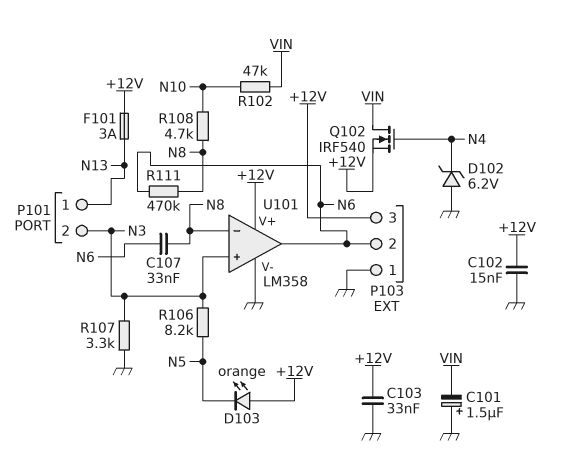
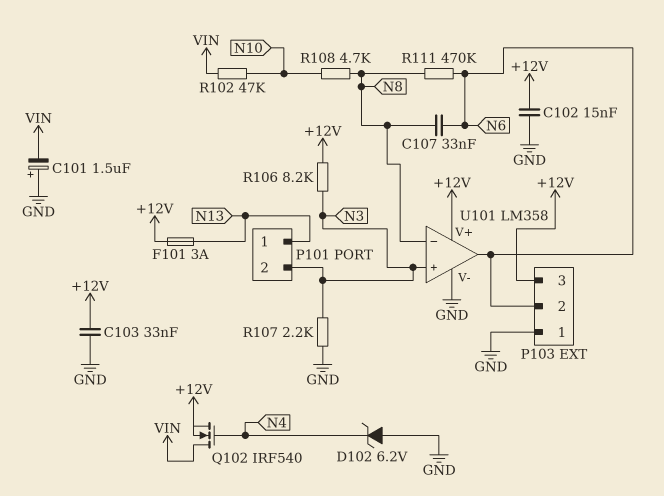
D103: LED orange (A +12V, K N5) -> none
R106: 8.2k (N3, N5) -> 8.2k (+12V, N3)
R107: 3.3k (GND, N3) -> 2.2k (GND, N3)

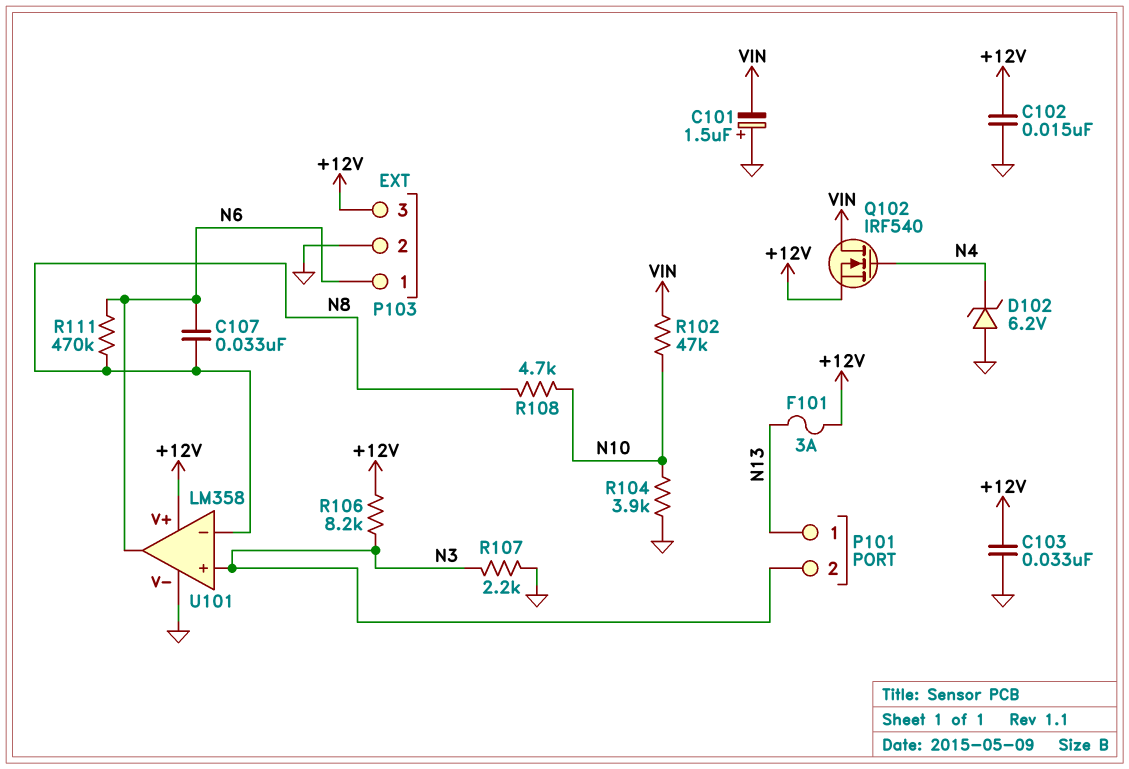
P103 pin 1: GND -> N6
P103 pin 2: N6 -> GND
R104: none -> 3.9k (GND, N10)

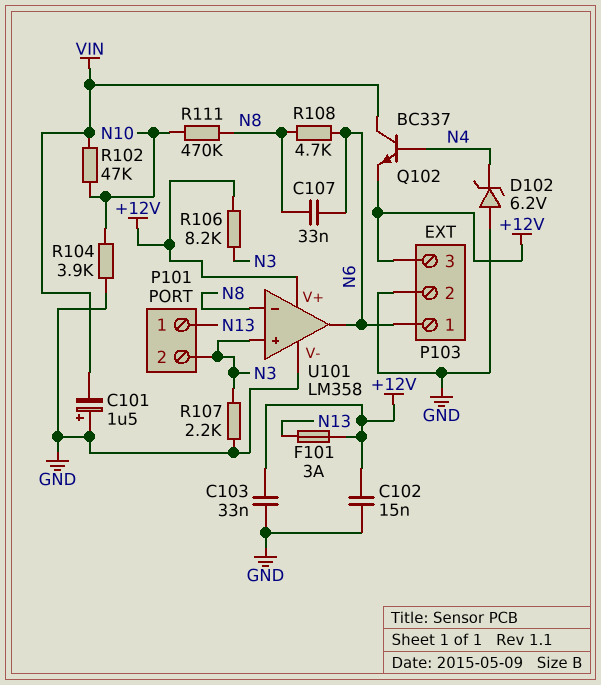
Q102: NMOS IRF540 (G N4, D VIN, S +12V) -> NPN BC337 (B N4, C VIN, E +12V)
R108: 4.7k (N8, N10) -> 4.7k (N6, N8)
R111: 470k (N6, N8) -> 470k (N8, N10)

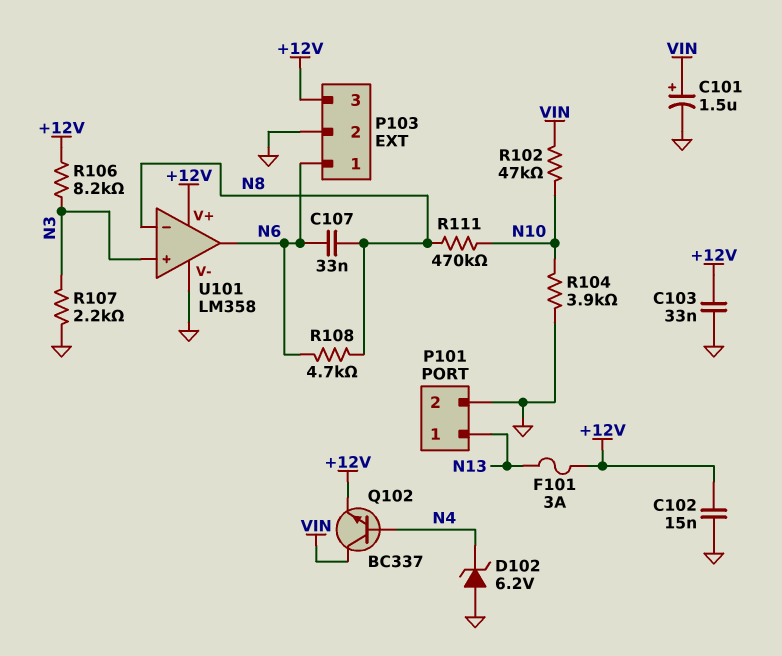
C101: 1.5uF (plus GND, minus VIN) -> 1.5uF (plus VIN, minus GND)
P101 pin 2: N3 -> GND

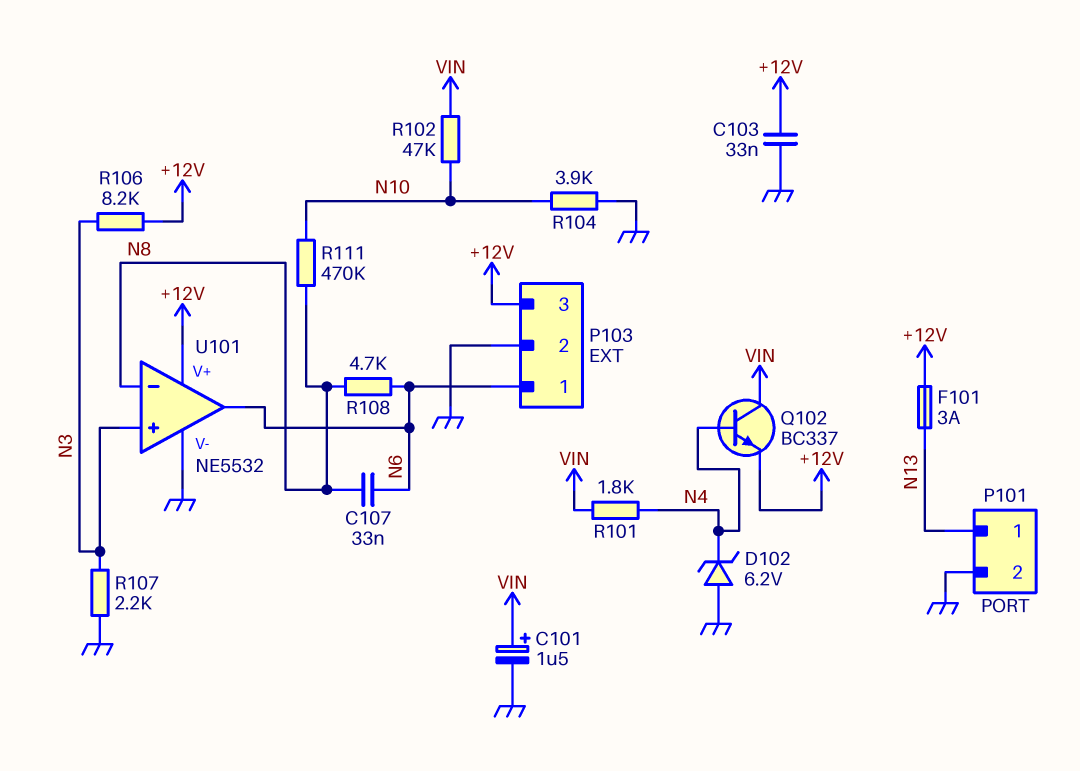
C102: 15nF (+12V, GND) -> none
R101: none -> 1.8k (N4, VIN)
U101: LM358 -> NE5532

